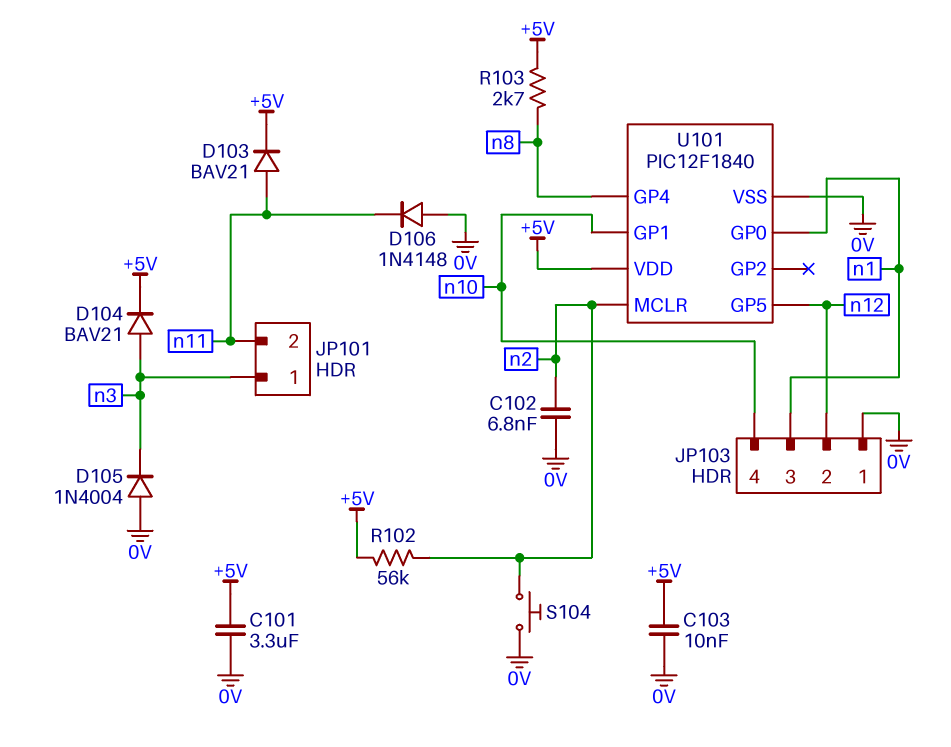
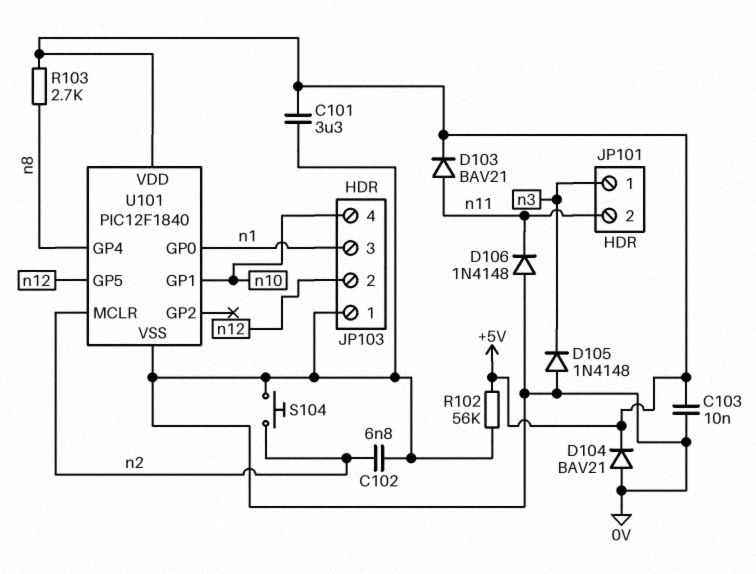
D104: diode BAV21 (A n3, K +5V) -> diode BAV21 (A 0V, K +5V)
D105: diode 1N4004 (A 0V, K n3) -> diode 1N4148 (A 0V, K n3)
R102: 56k (+5V, n2) -> 56k (+5V, 0V)

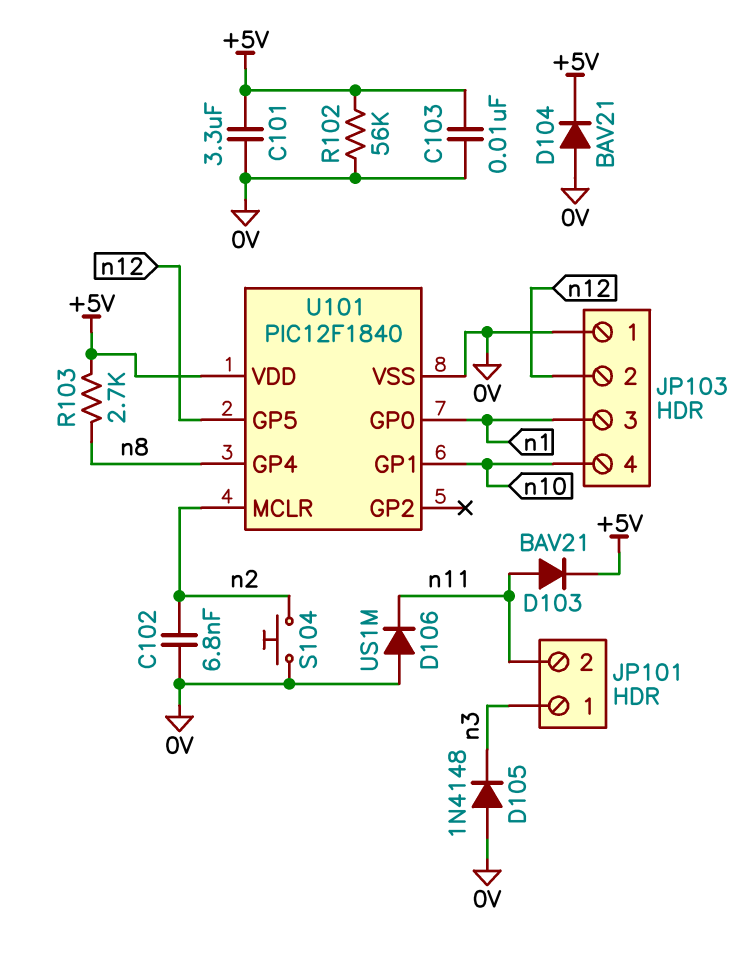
D106: diode 1N4148 (A 0V, K n11) -> diode US1M (A 0V, K n11)

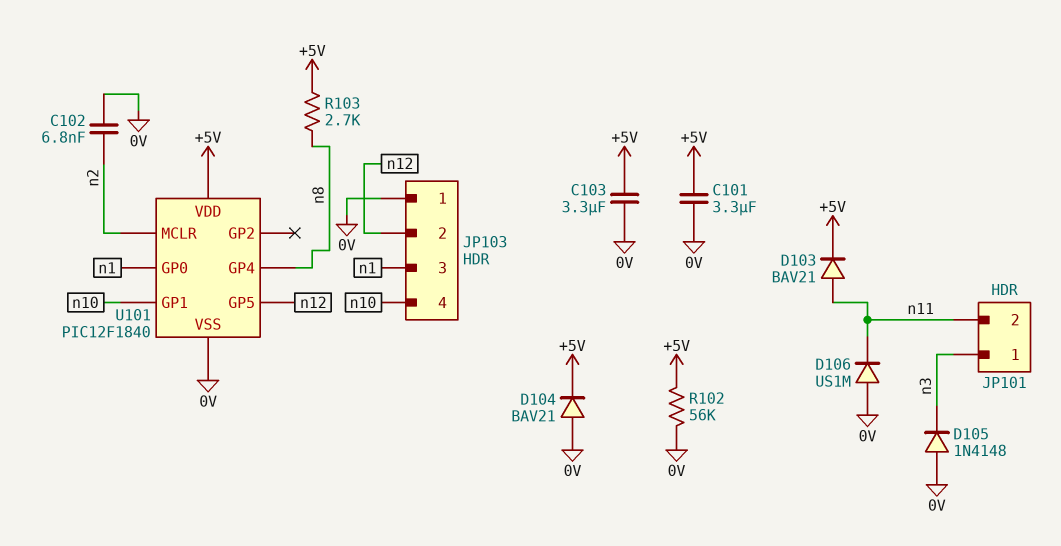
C103: 10nF (+5V, 0V) -> 3.3uF (+5V, 0V)
S104: button (0V, n2) -> none

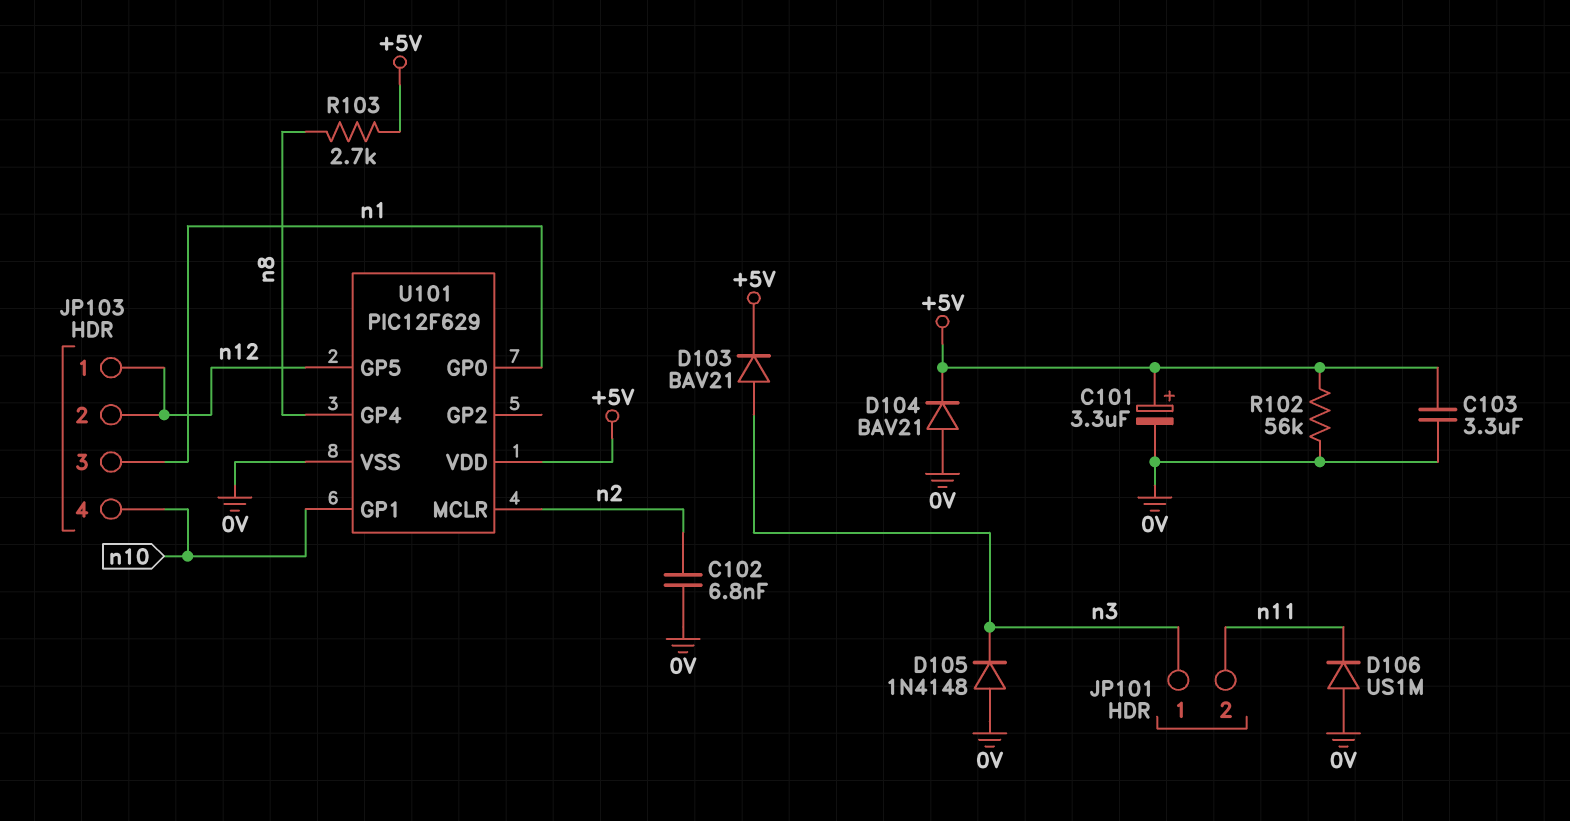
C101: 3.3uF (+5V, 0V) -> 3.3uF (plus +5V, minus 0V)
D103: diode BAV21 (A n11, K +5V) -> diode BAV21 (A n3, K +5V)
JP103 pin 1: 0V -> n12
U101: PIC12F1840 -> PIC12F629

